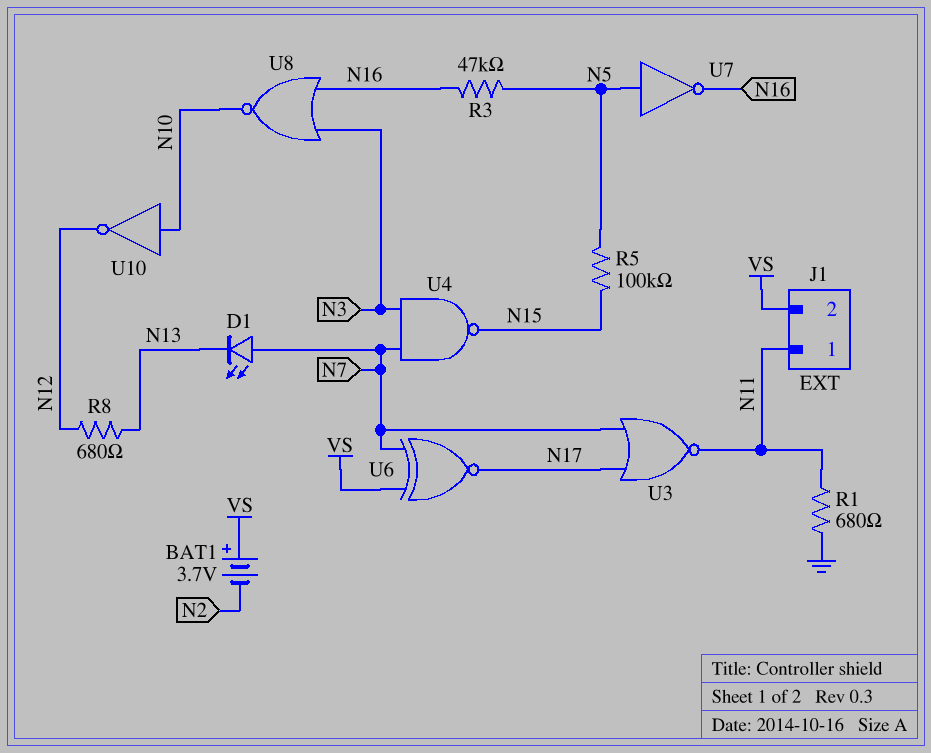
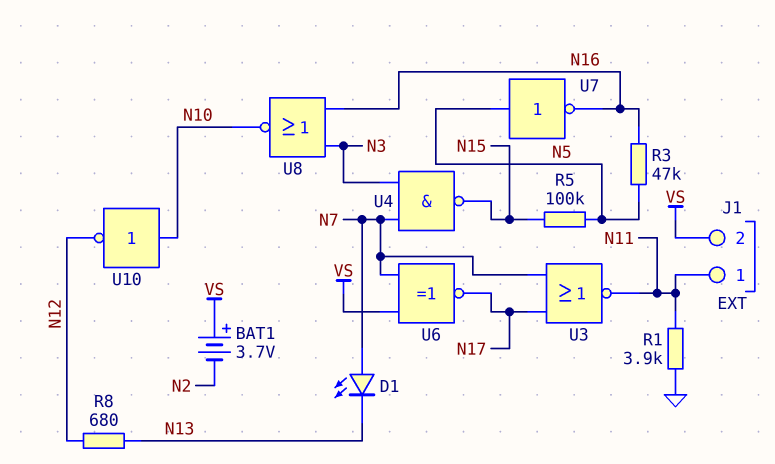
R1: 680 (GND, N11) -> 3.9k (GND, N11)

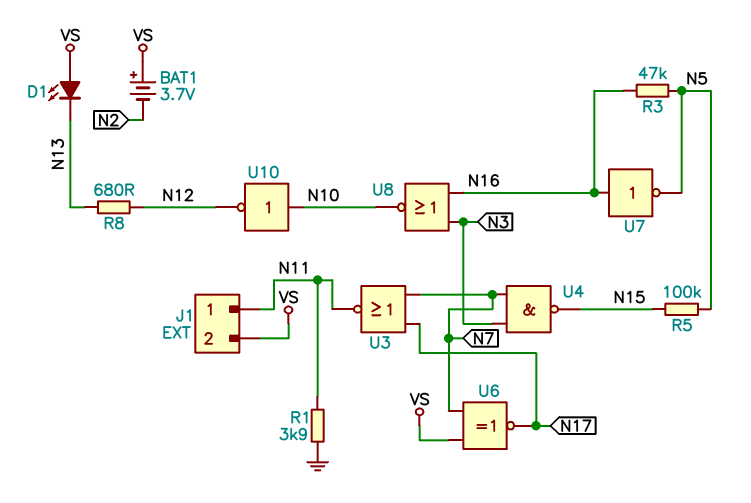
D1: LED (A N7, K N13) -> LED (A VS, K N13)
U7: NOT (in N5, out N16) -> NOT (in N16, out N5)

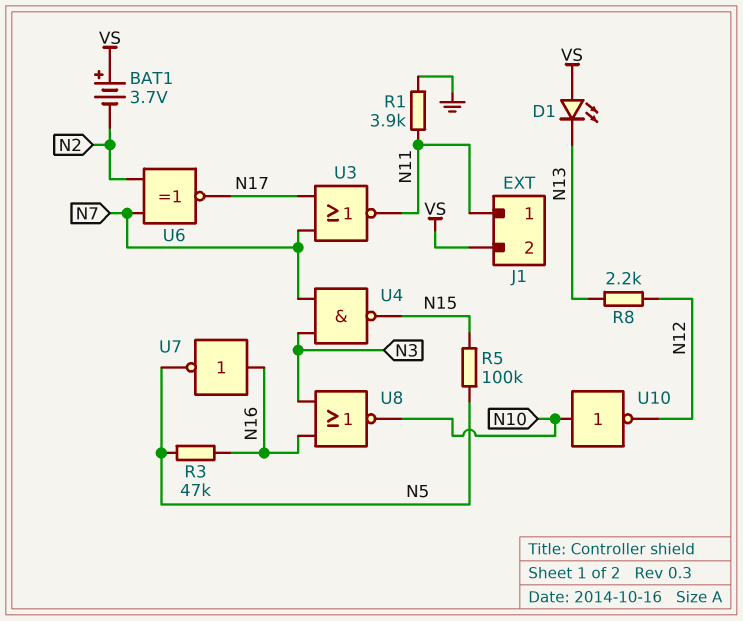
R8: 680 (N12, N13) -> 2.2k (N12, N13)
U6: XNOR (in N7, in VS, out N17) -> XNOR (in N2, in N7, out N17)

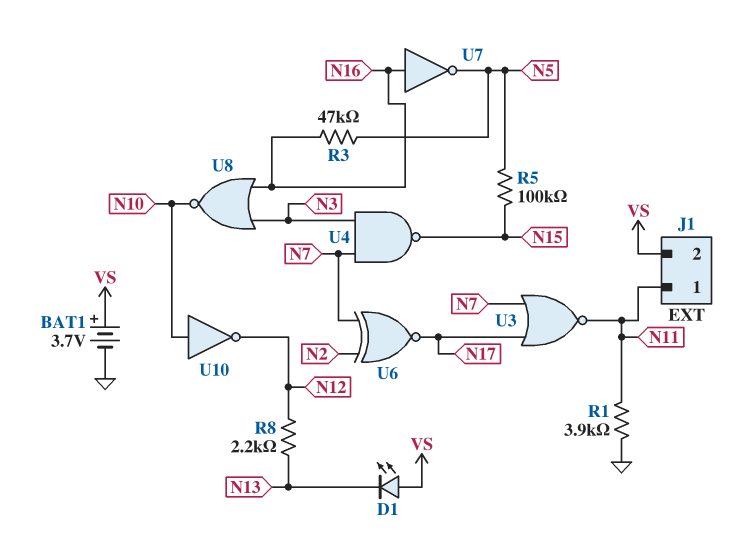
BAT1: 3.7V (plus VS, minus N2) -> 3.7V (plus VS, minus GND)

